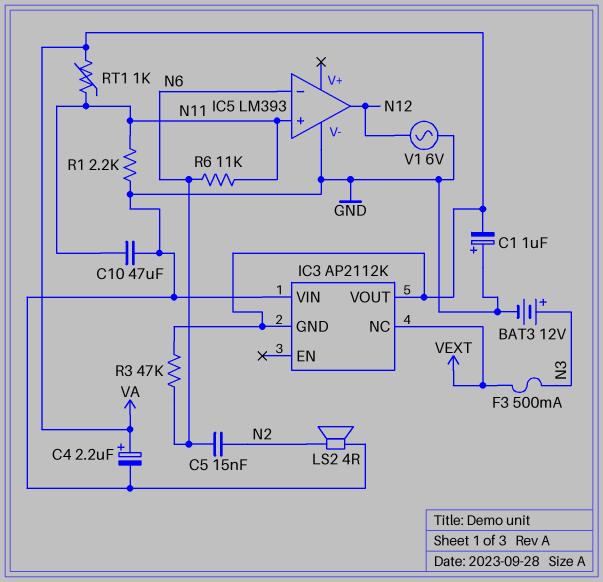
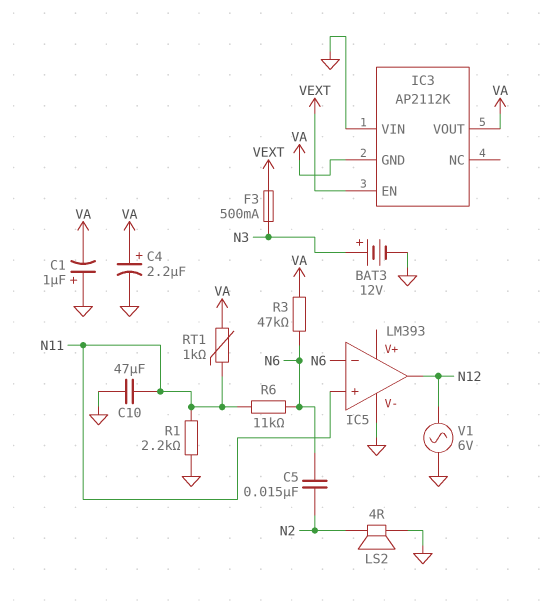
IC3 pin EN: none -> VEXT
IC3 pin NC: VEXT -> none

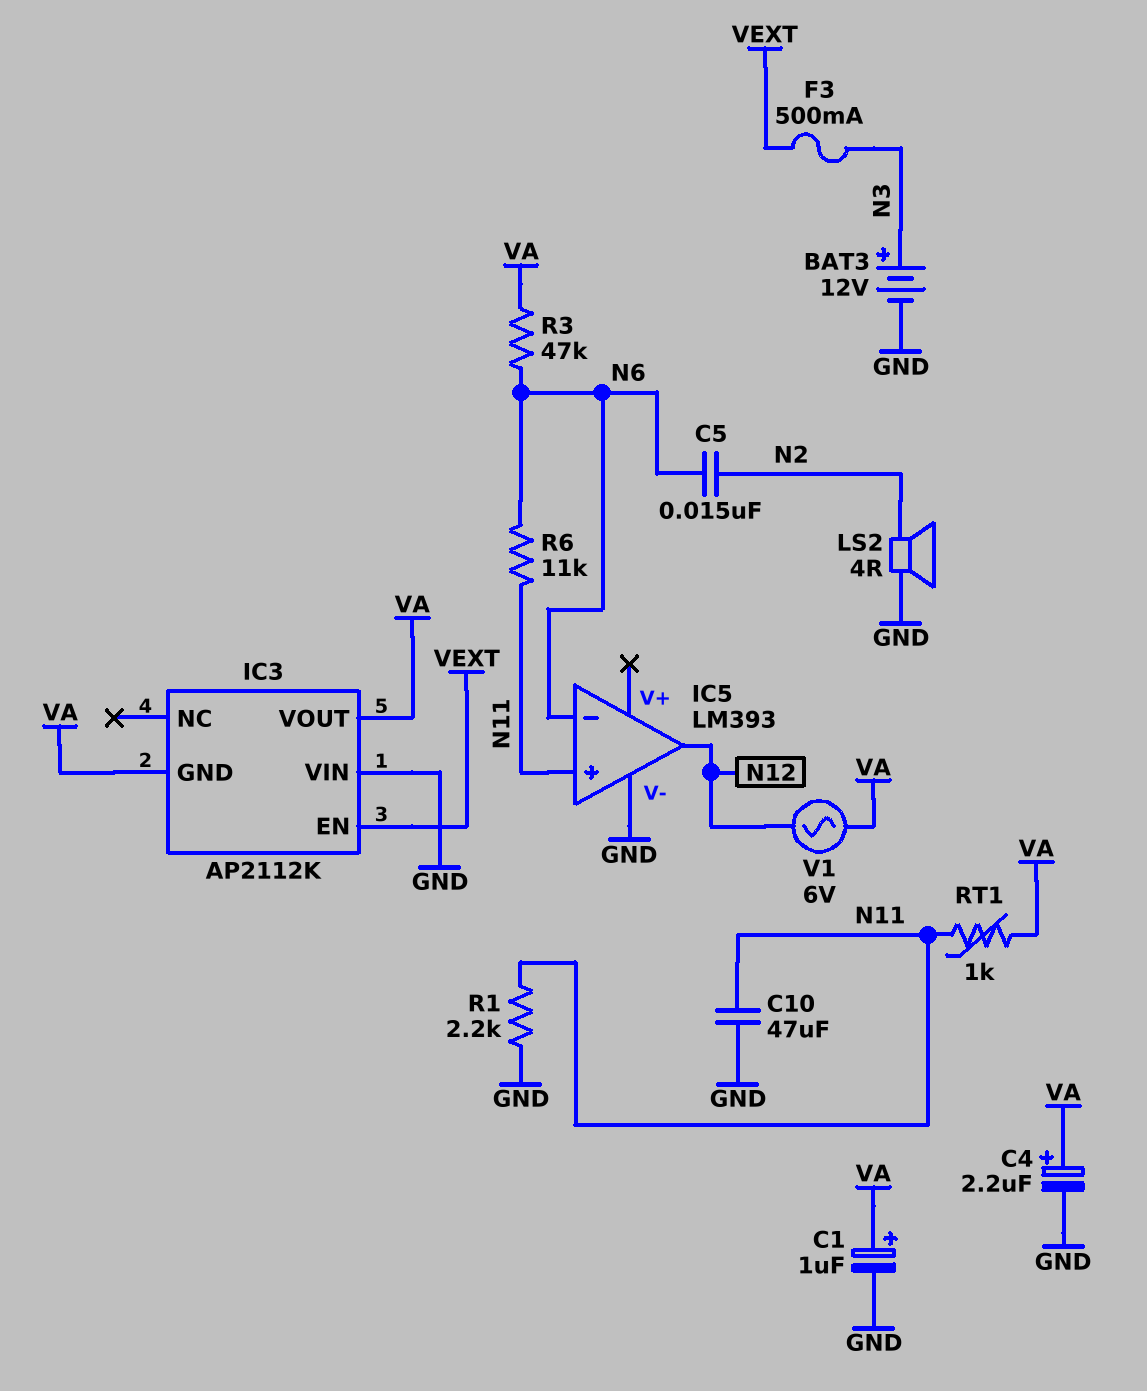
C1: 1uF (plus GND, minus VA) -> 1uF (plus VA, minus GND)
V1: AC 6V (GND, N12) -> AC 6V (N12, VA)

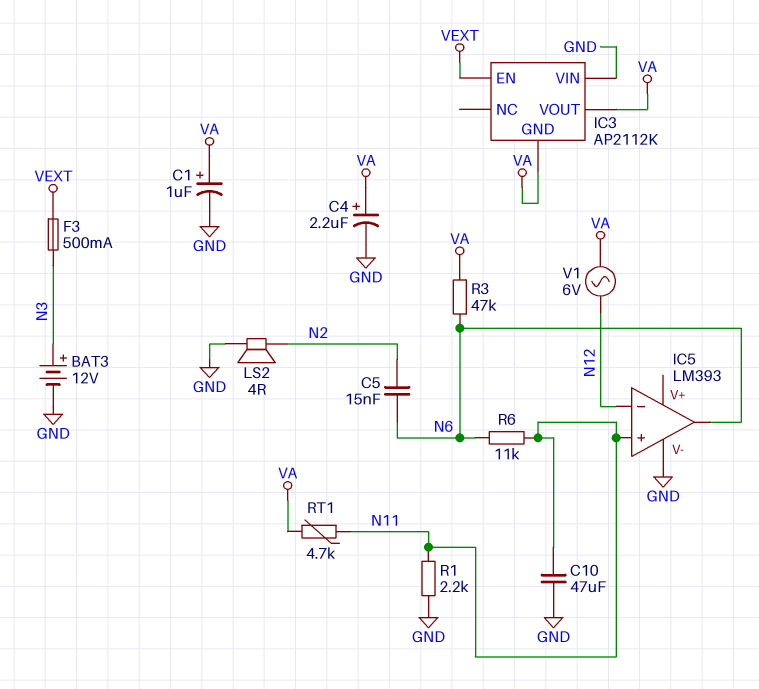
IC5 pin in-: N6 -> N12
IC5 pin out: N12 -> N6
RT1: 1k (N11, VA) -> 4.7k (N11, VA)

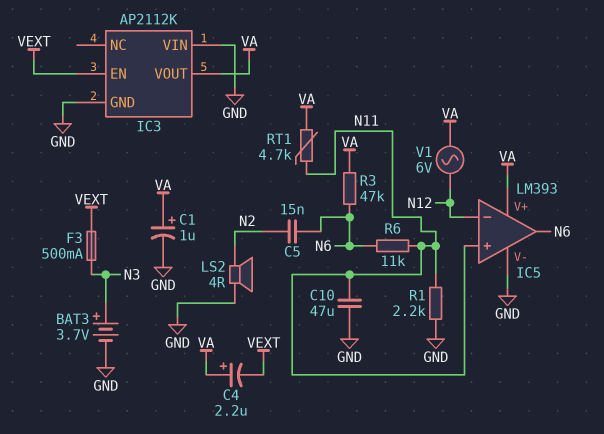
BAT3: 12V (plus N3, minus GND) -> 3.7V (plus N3, minus GND)
C4: 2.2uF (plus VA, minus GND) -> 2.2uF (plus VA, minus VEXT)
IC3 pin GND: VA -> GND
IC5 pin V+: none -> VA

